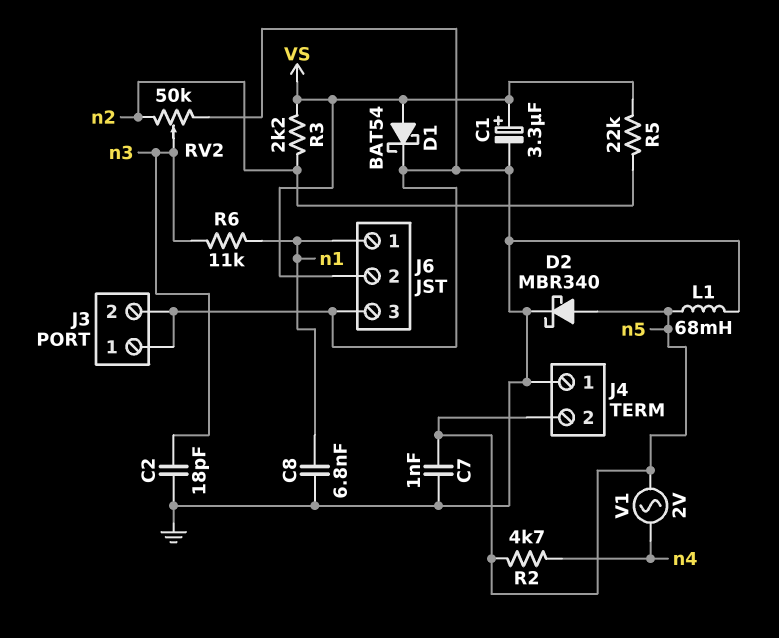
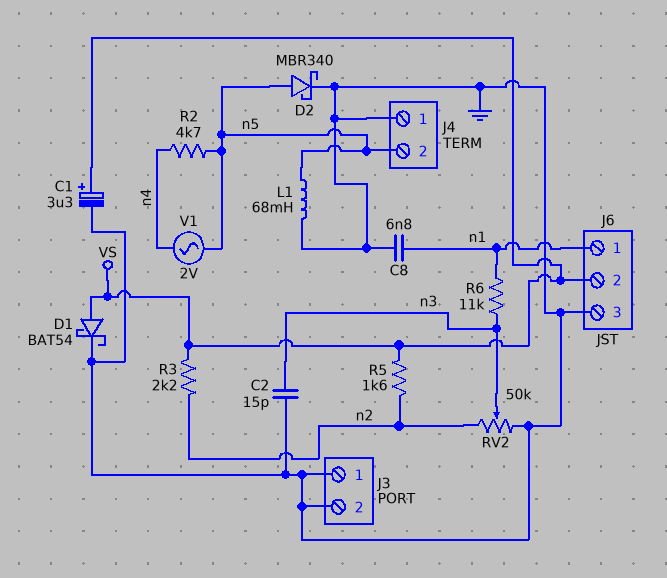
C2: 18pF (GND, n3) -> 15pF (GND, n3)
C7: 1nF (GND, n5) -> none
R5: 22k (VS, n2) -> 1.6k (VS, n2)

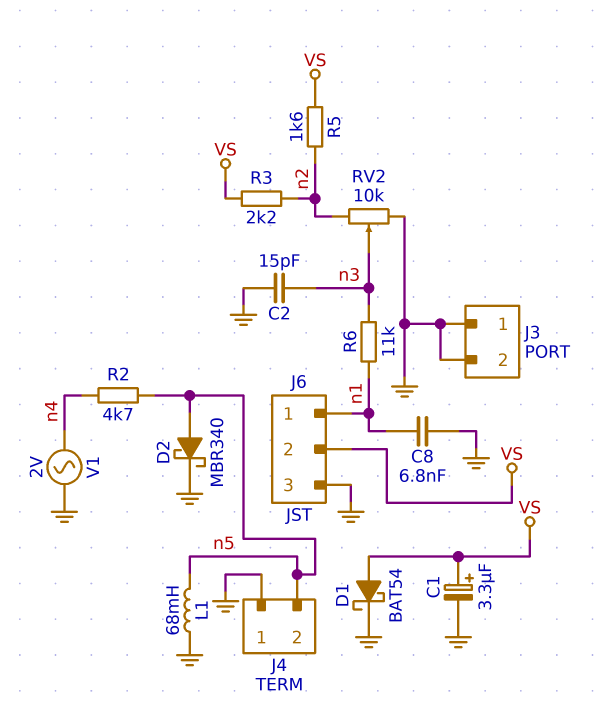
RV2: 50k (GND, n2, wiper n3) -> 10k (GND, n2, wiper n3)
V1: AC 2V (n4, n5) -> AC 2V (GND, n4)

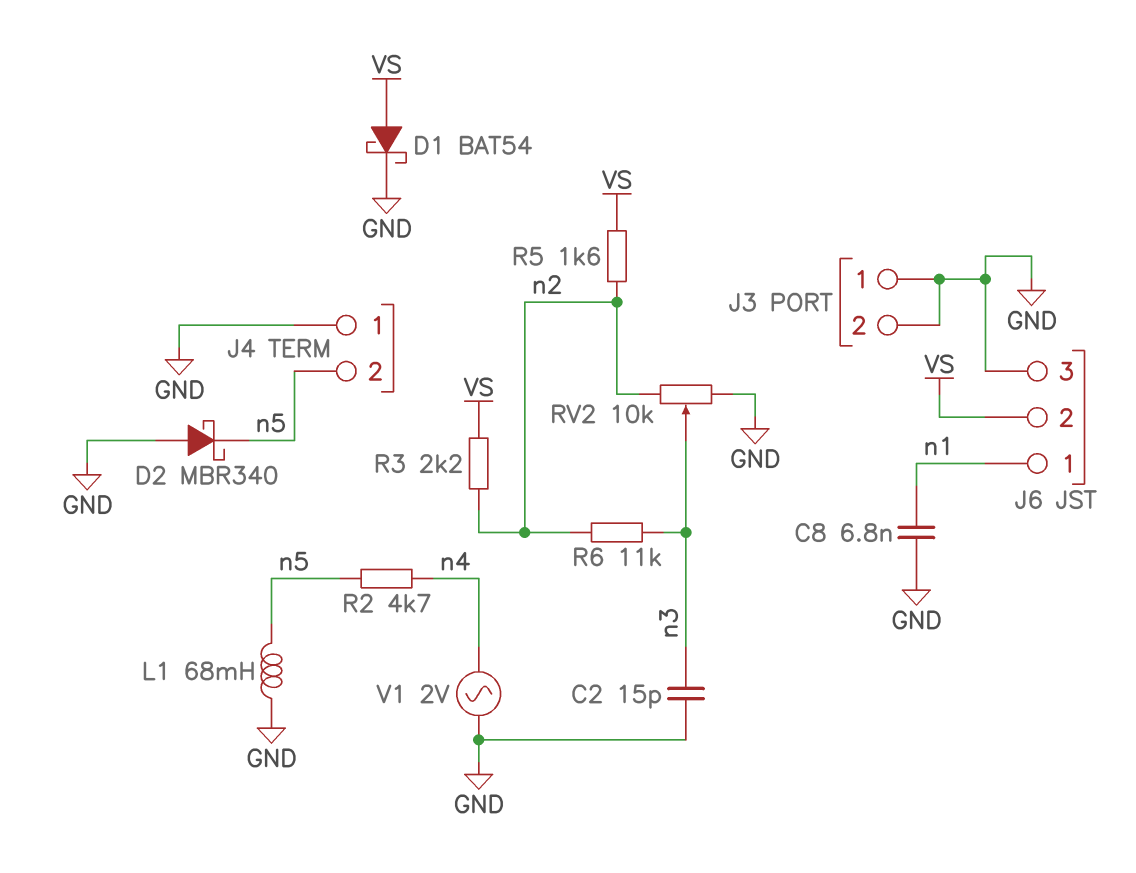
C1: 3.3uF (plus VS, minus GND) -> none
D2: schottky MBR340 (A n5, K GND) -> schottky MBR340 (A GND, K n5)
R6: 11k (n1, n3) -> 11k (n2, n3)

